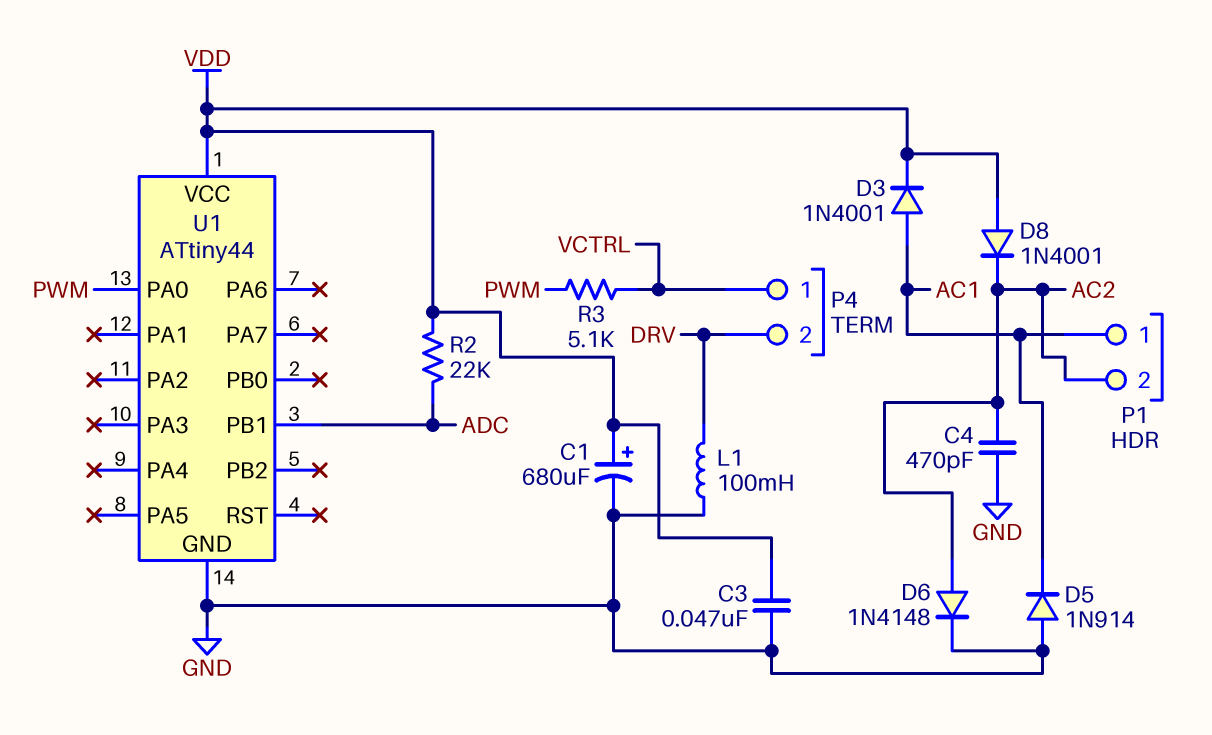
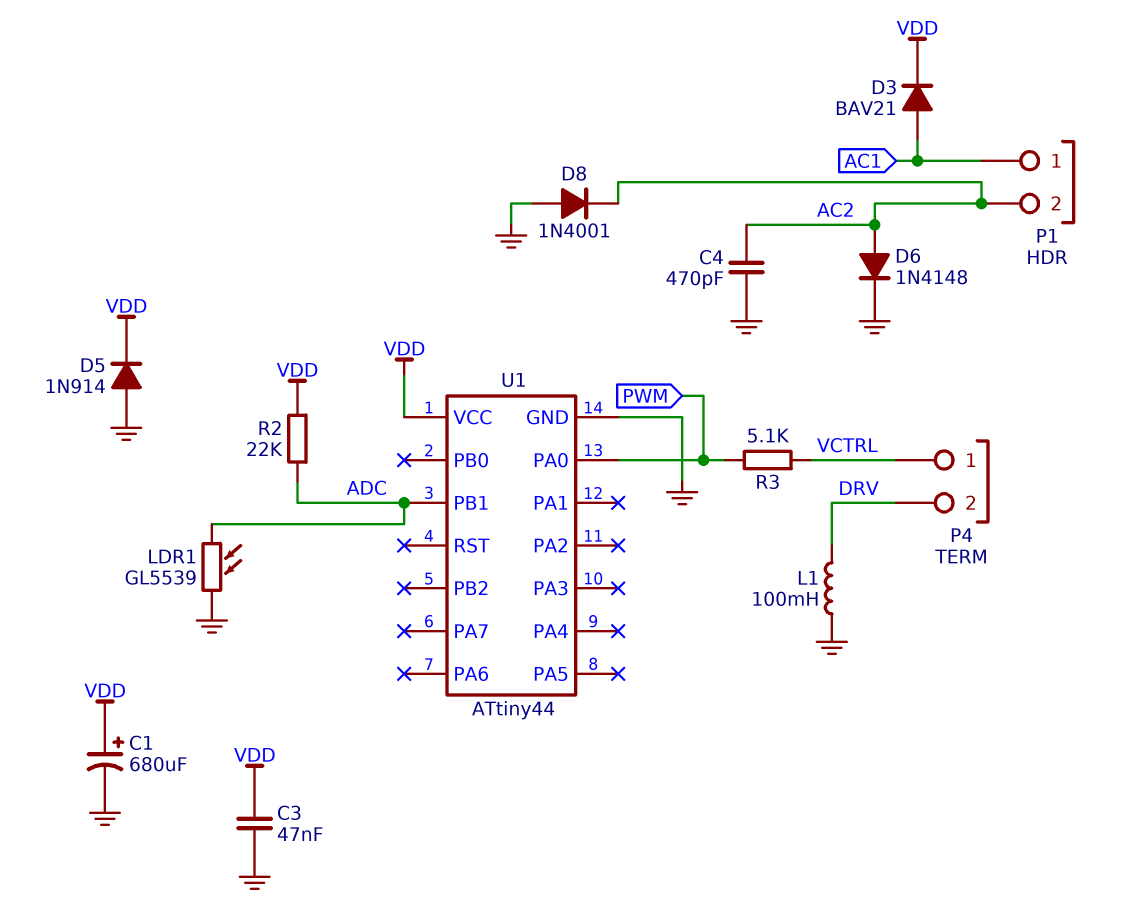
D3: diode 1N4001 (A AC1, K VDD) -> diode BAV21 (A AC1, K VDD)
D5: diode 1N914 (A GND, K AC1) -> diode 1N914 (A GND, K VDD)
D8: diode 1N4001 (A VDD, K AC2) -> diode 1N4001 (A GND, K AC2)
LDR1: none -> GL5539 (ADC, GND)

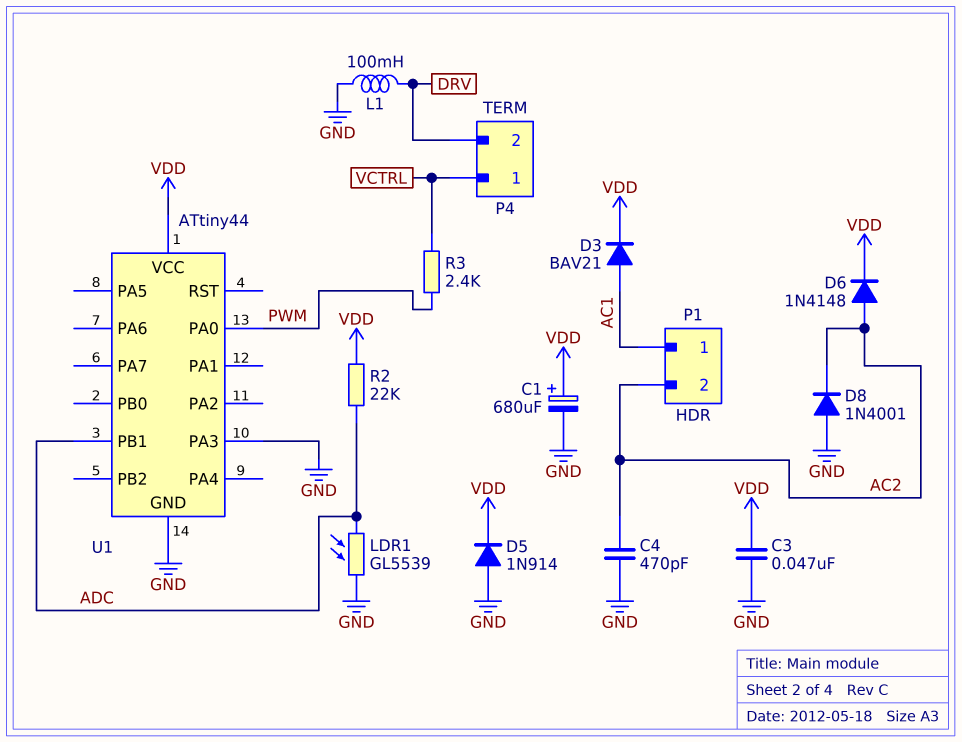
D6: diode 1N4148 (A AC2, K GND) -> diode 1N4148 (A AC2, K VDD)
R3: 5.1k (PWM, VCTRL) -> 2.4k (PWM, VCTRL)
U1 pin PA3: none -> GND

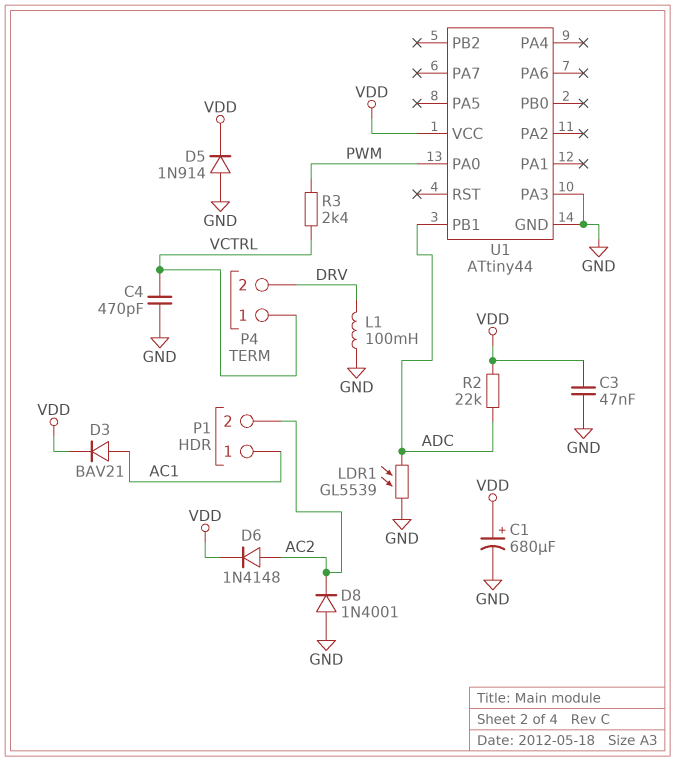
C4: 470pF (AC2, GND) -> 470pF (GND, VCTRL)

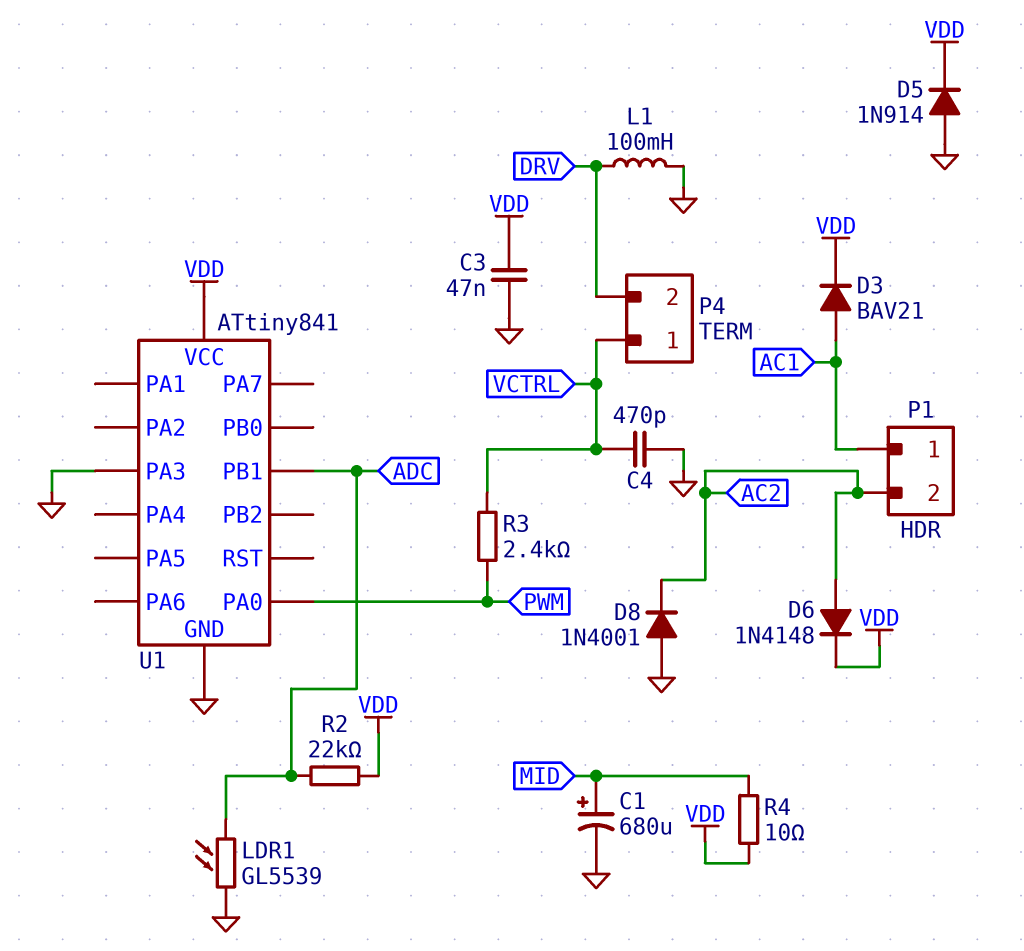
C1: 680uF (plus VDD, minus GND) -> 680uF (plus MID, minus GND)
R4: none -> 10 (MID, VDD)
U1: ATtiny44 -> ATtiny841

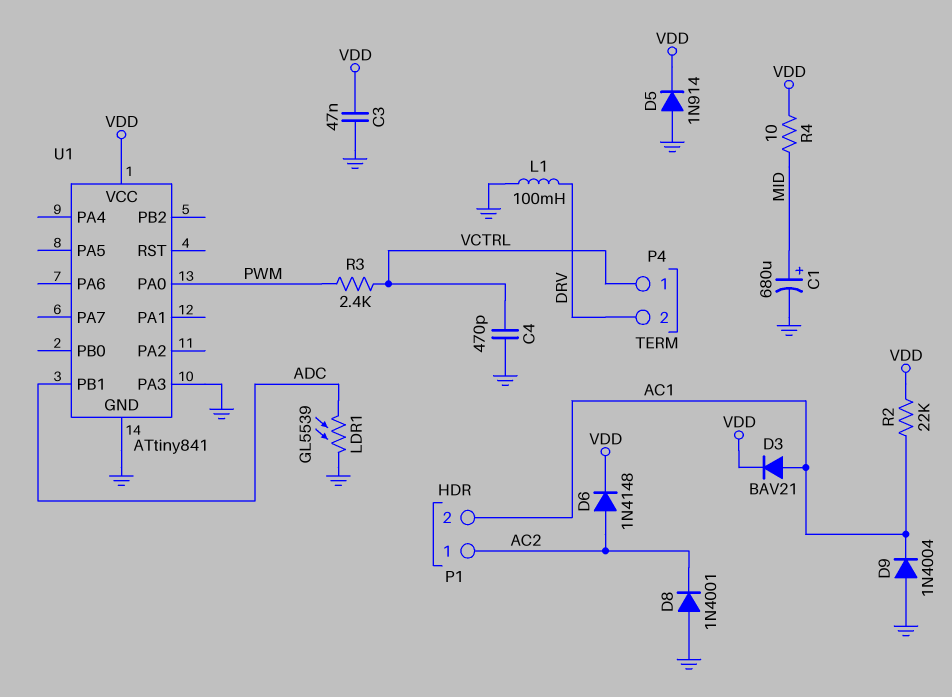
D9: none -> diode 1N4004 (A GND, K AC1)
P1 pin 1: AC1 -> AC2
P1 pin 2: AC2 -> AC1
R2: 22k (ADC, VDD) -> 22k (AC1, VDD)

